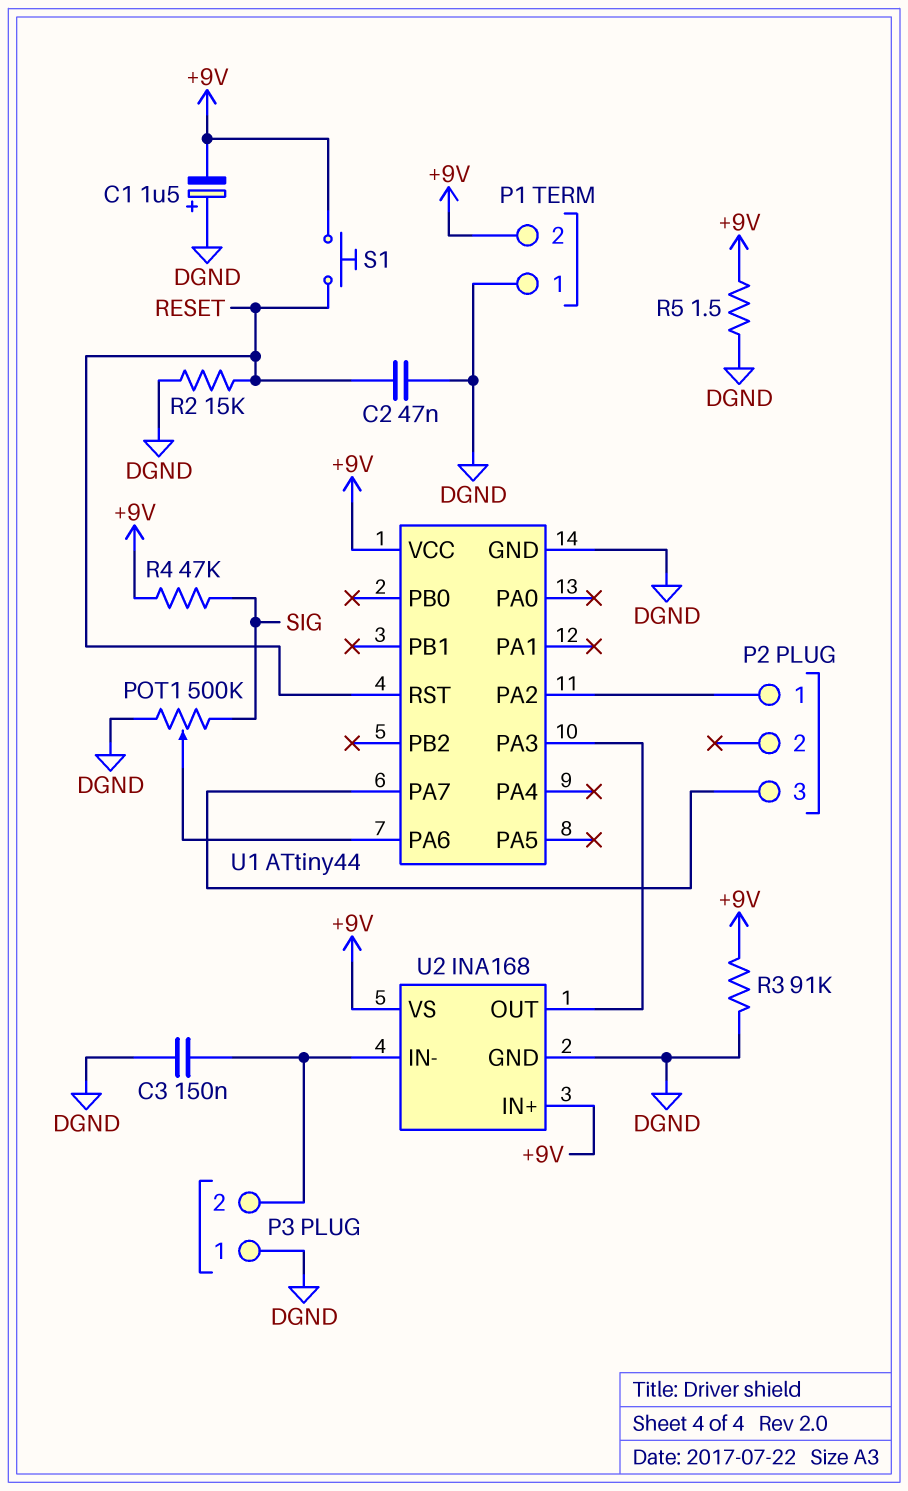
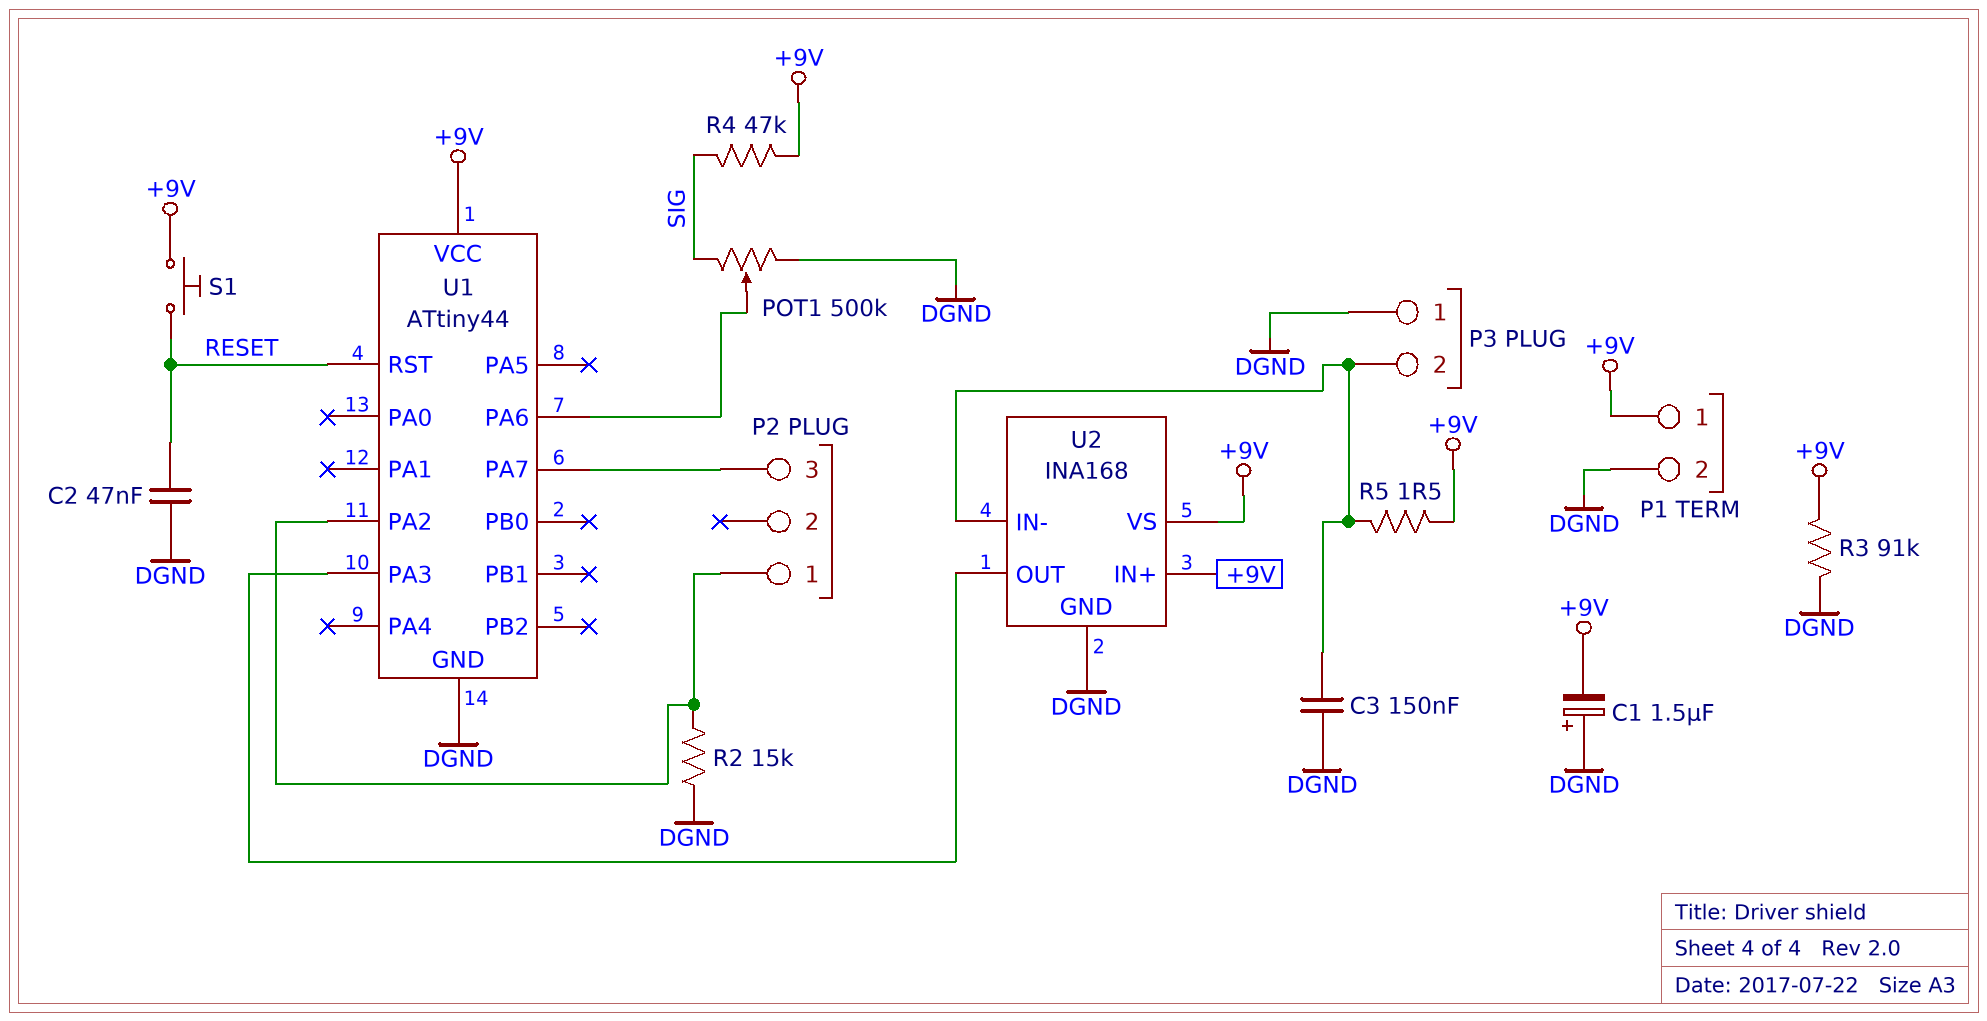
P1 pin 1: DGND -> +9V
P1 pin 2: +9V -> DGND
R2: 15k (DGND, RESET) -> 15k (DGND, P2/1)
R5: 1.5 (+9V, DGND) -> 1.5 (+9V, P3/2)

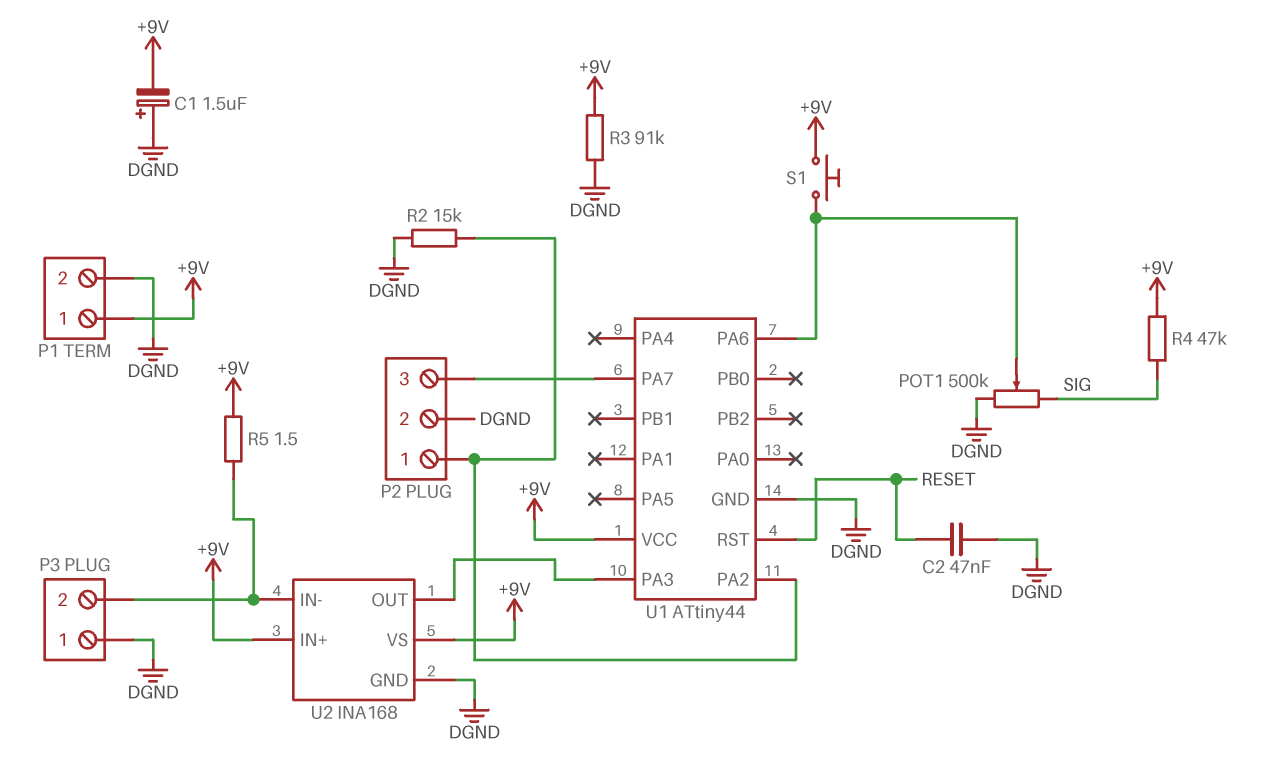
C3: 150nF (DGND, P3/2) -> none
P2 pin 2: none -> DGND
S1: button (+9V, RESET) -> button (+9V, U1/PA6)

